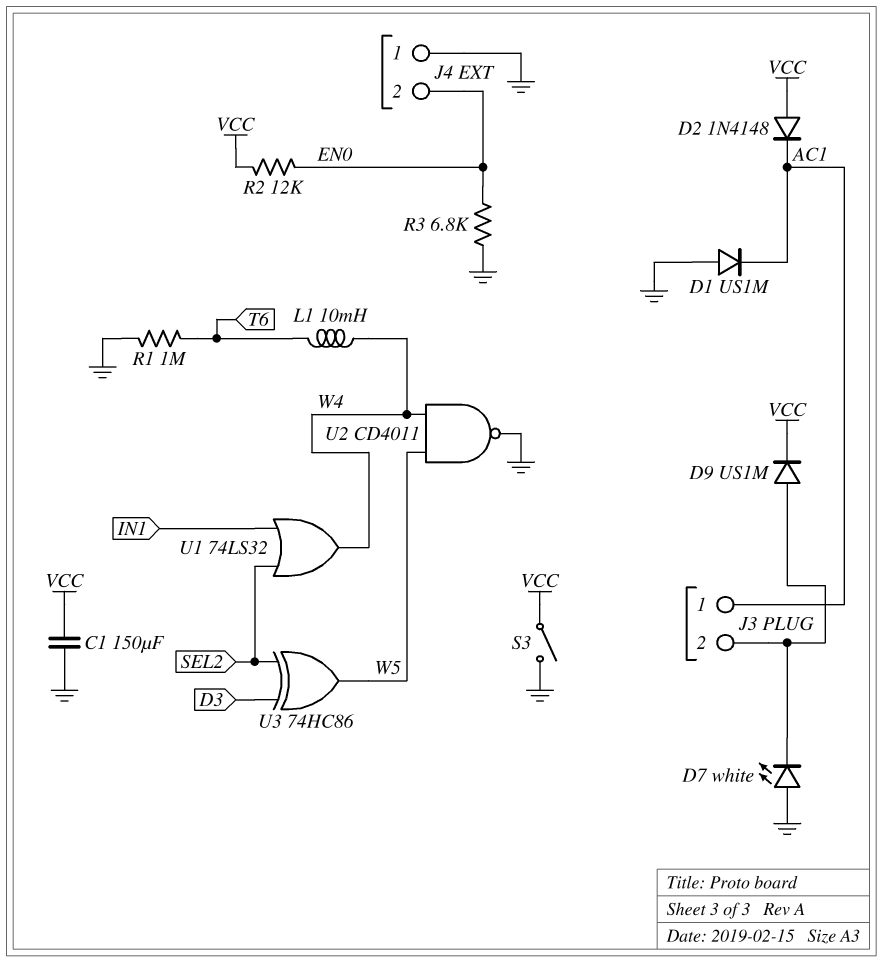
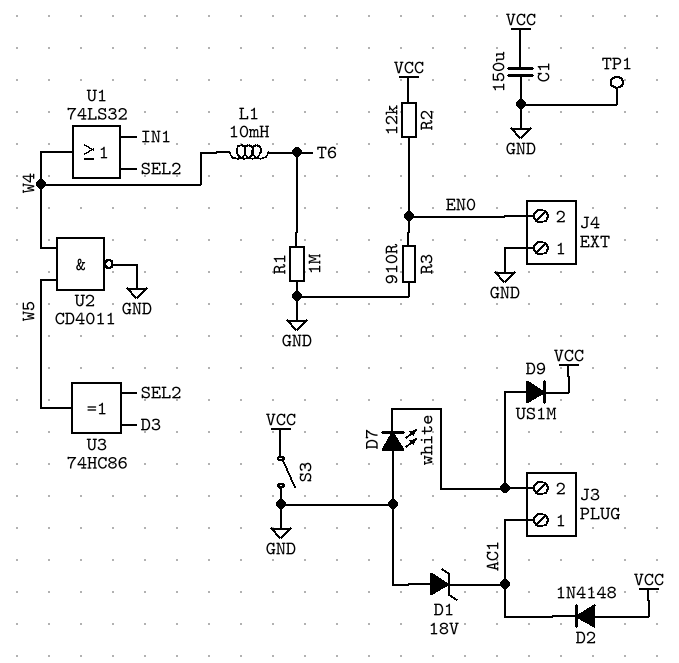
D1: diode US1M (A GND, K AC1) -> zener 18V (A GND, K AC1)
R3: 6.8k (EN0, GND) -> 910 (EN0, GND)
TP1: none -> test point (GND)

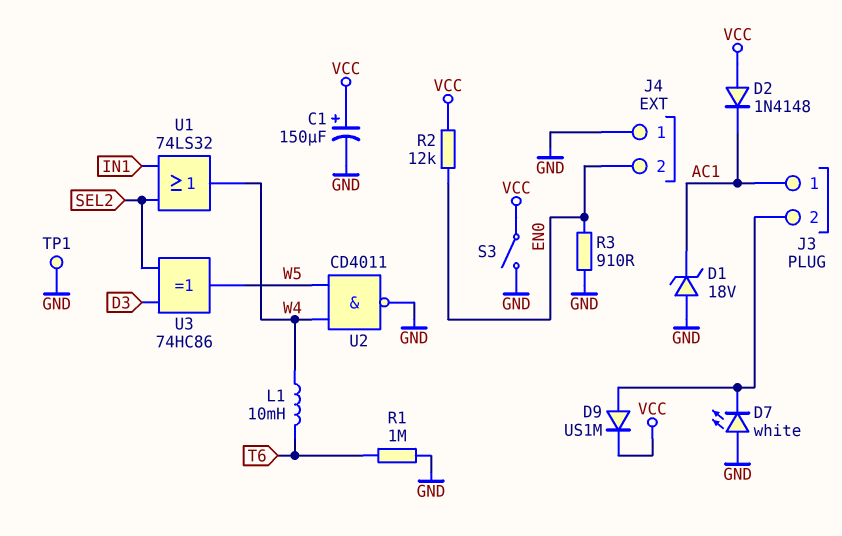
C1: 150uF (GND, VCC) -> 150uF (plus VCC, minus GND)

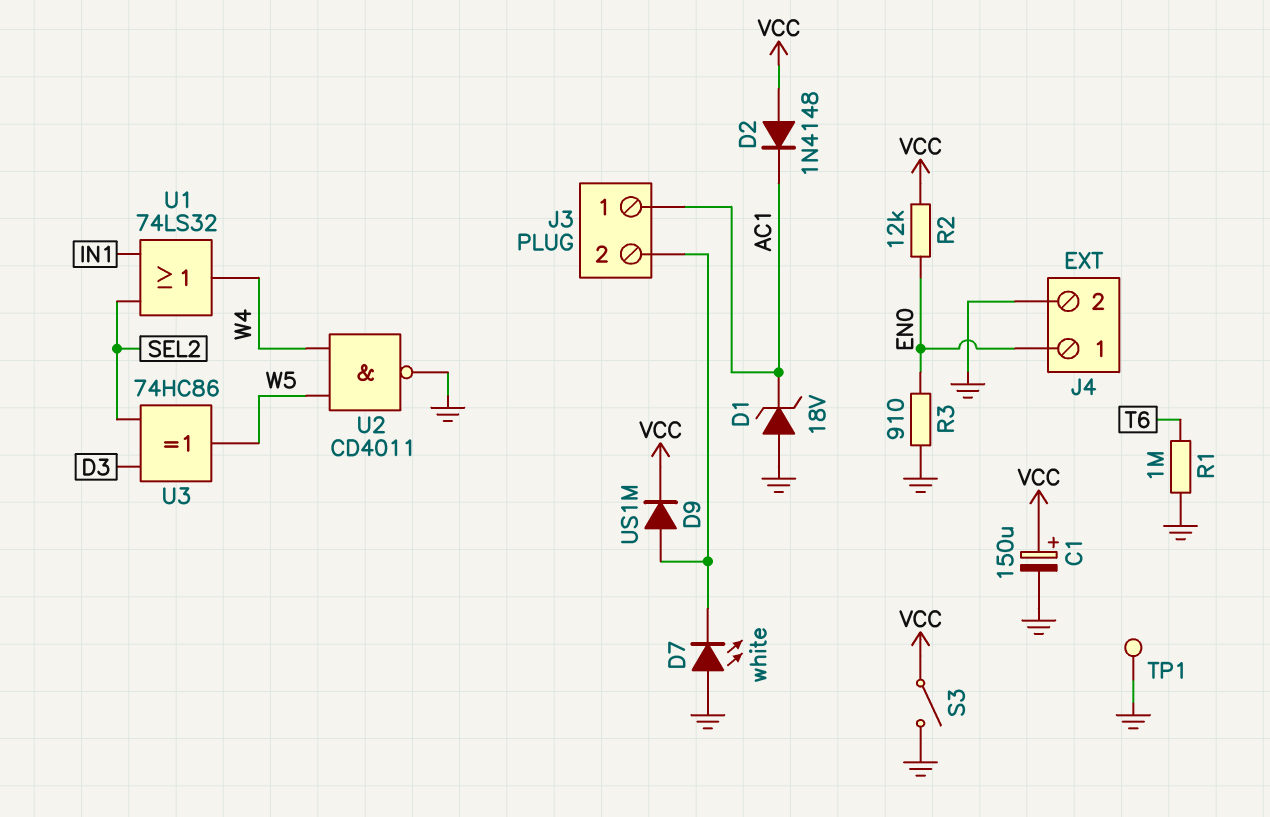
J4 pin 1: GND -> EN0
J4 pin 2: EN0 -> GND
L1: 10mH (T6, W4) -> none

